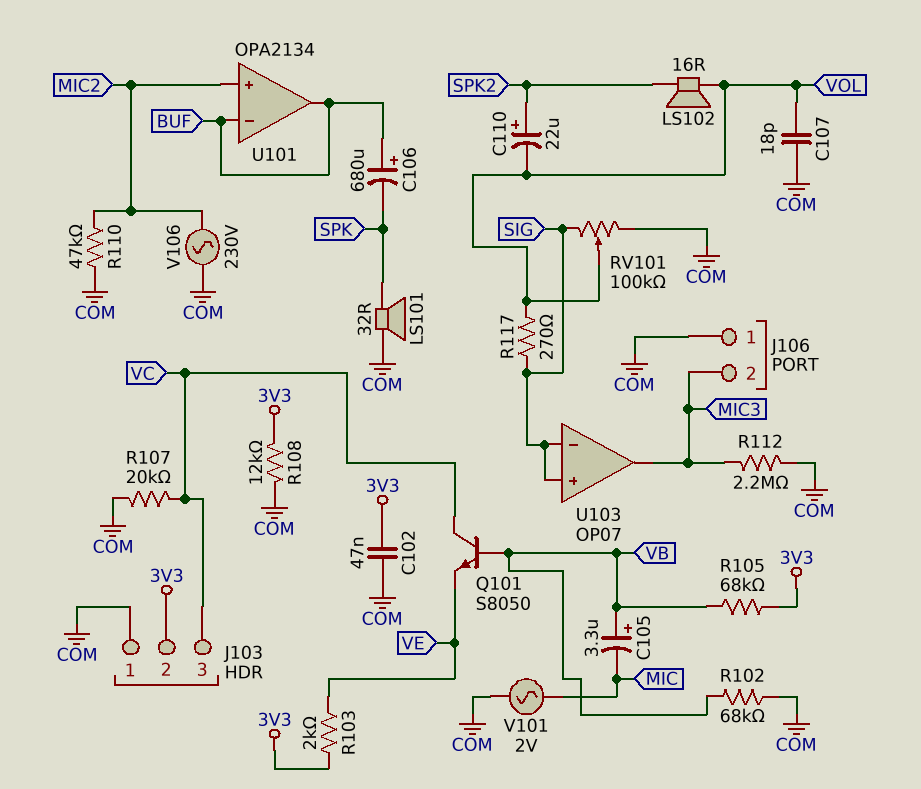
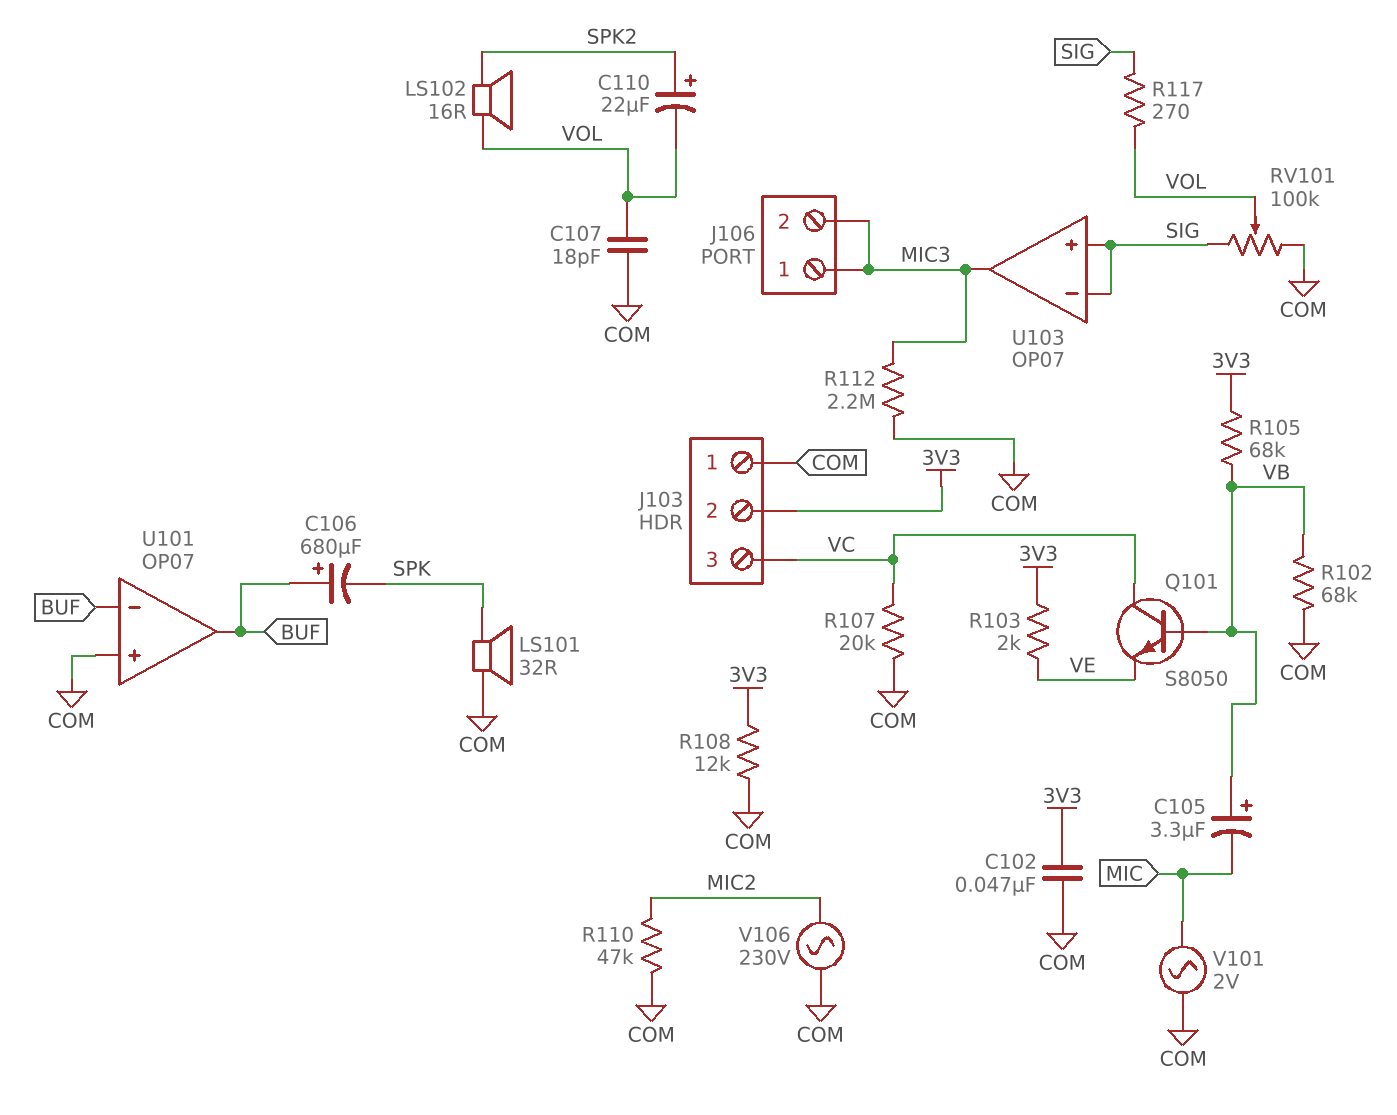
J106 pin 1: COM -> MIC3
U101: OPA2134 -> OP07
U101 pin in+: MIC2 -> COM

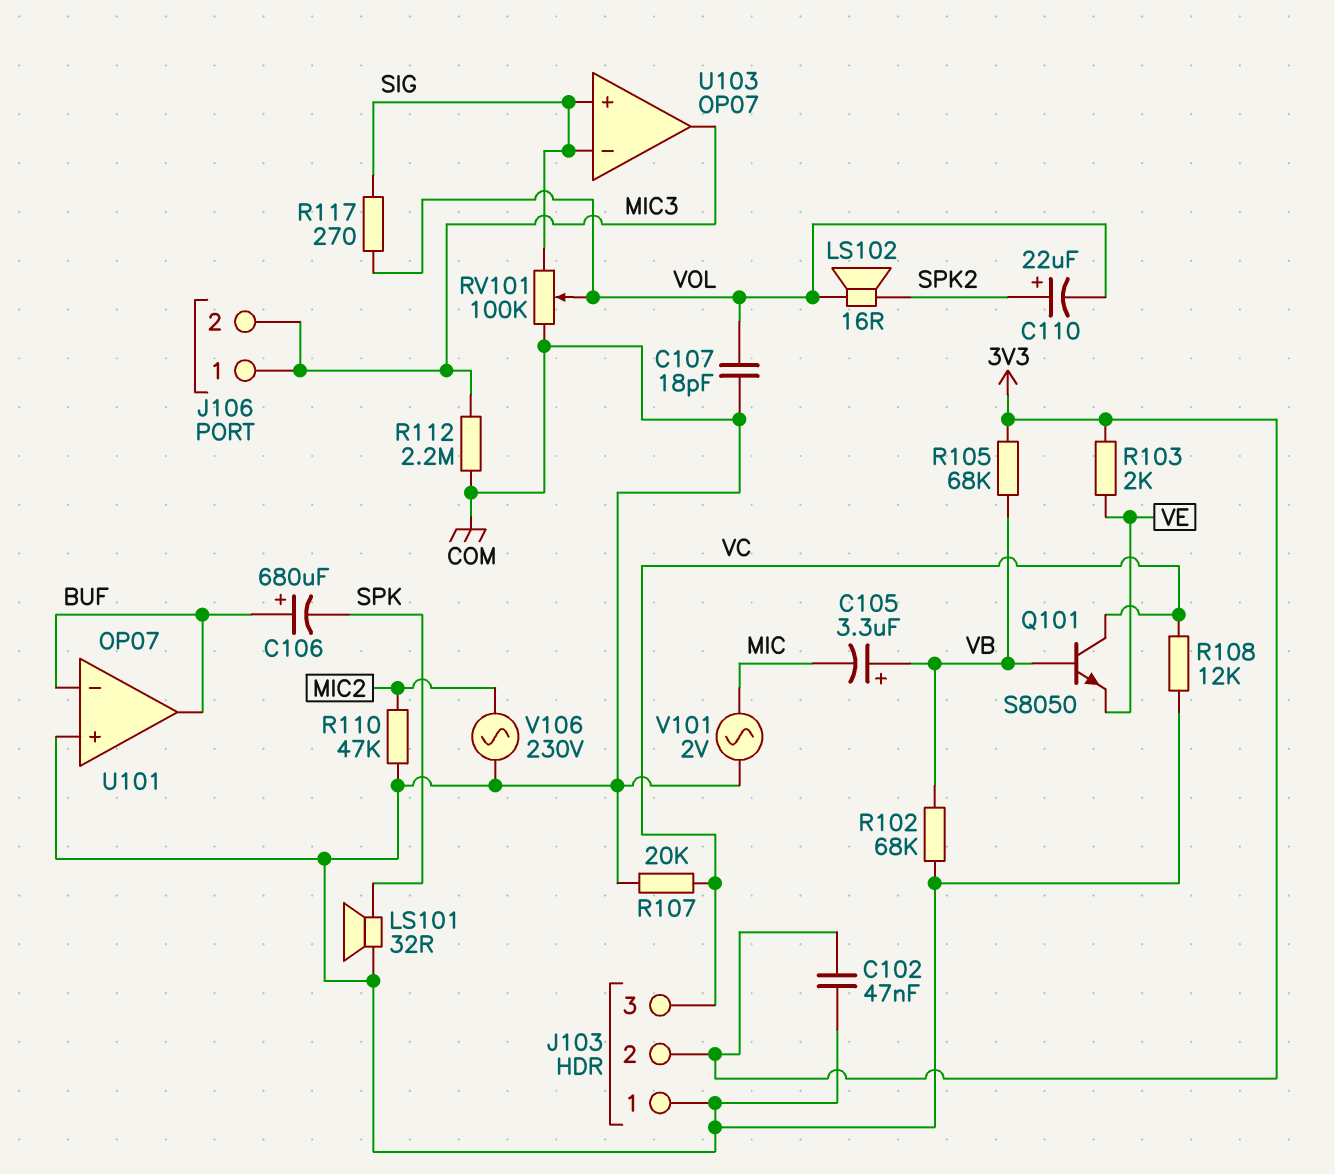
R108: 12k (3V3, COM) -> 12k (COM, VC)

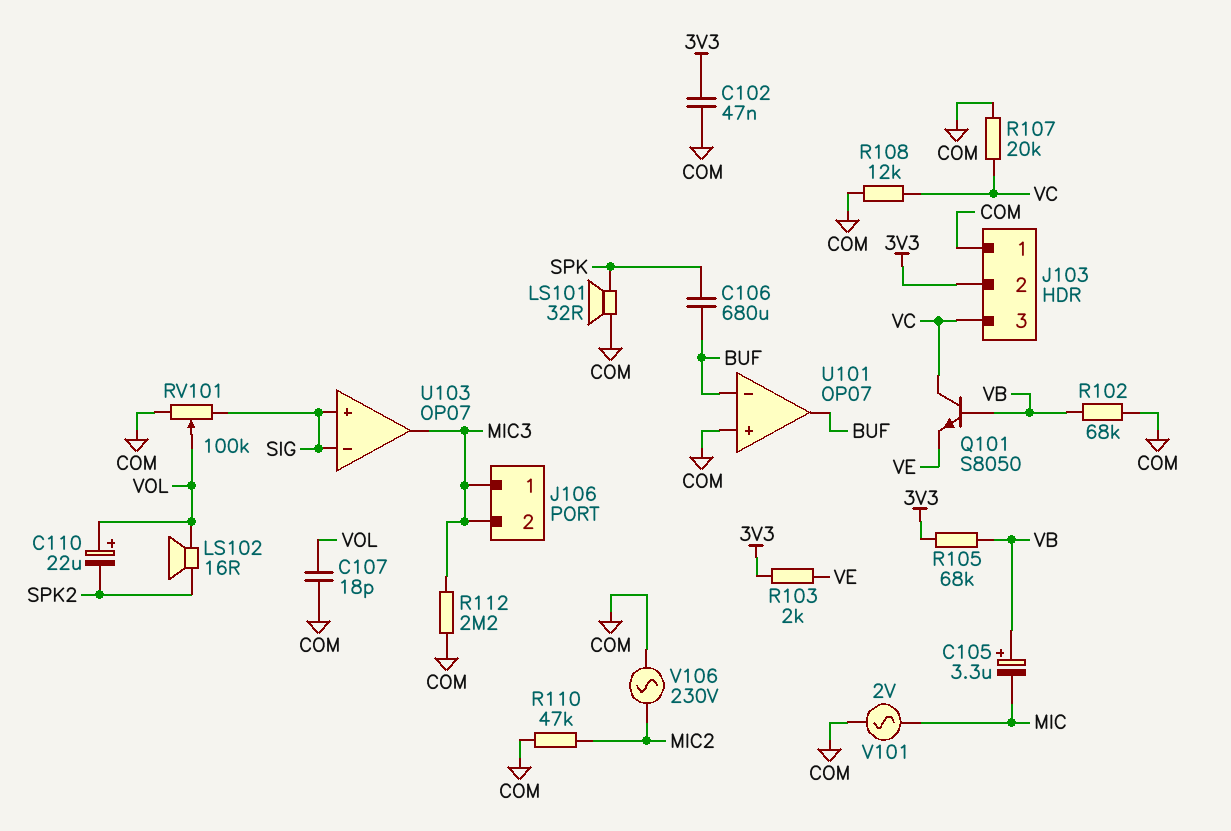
C106: 680uF (plus BUF, minus SPK) -> 680uF (BUF, SPK)
C110: 22uF (plus SPK2, minus VOL) -> 22uF (plus VOL, minus SPK2)
R117: 270 (SIG, VOL) -> none

